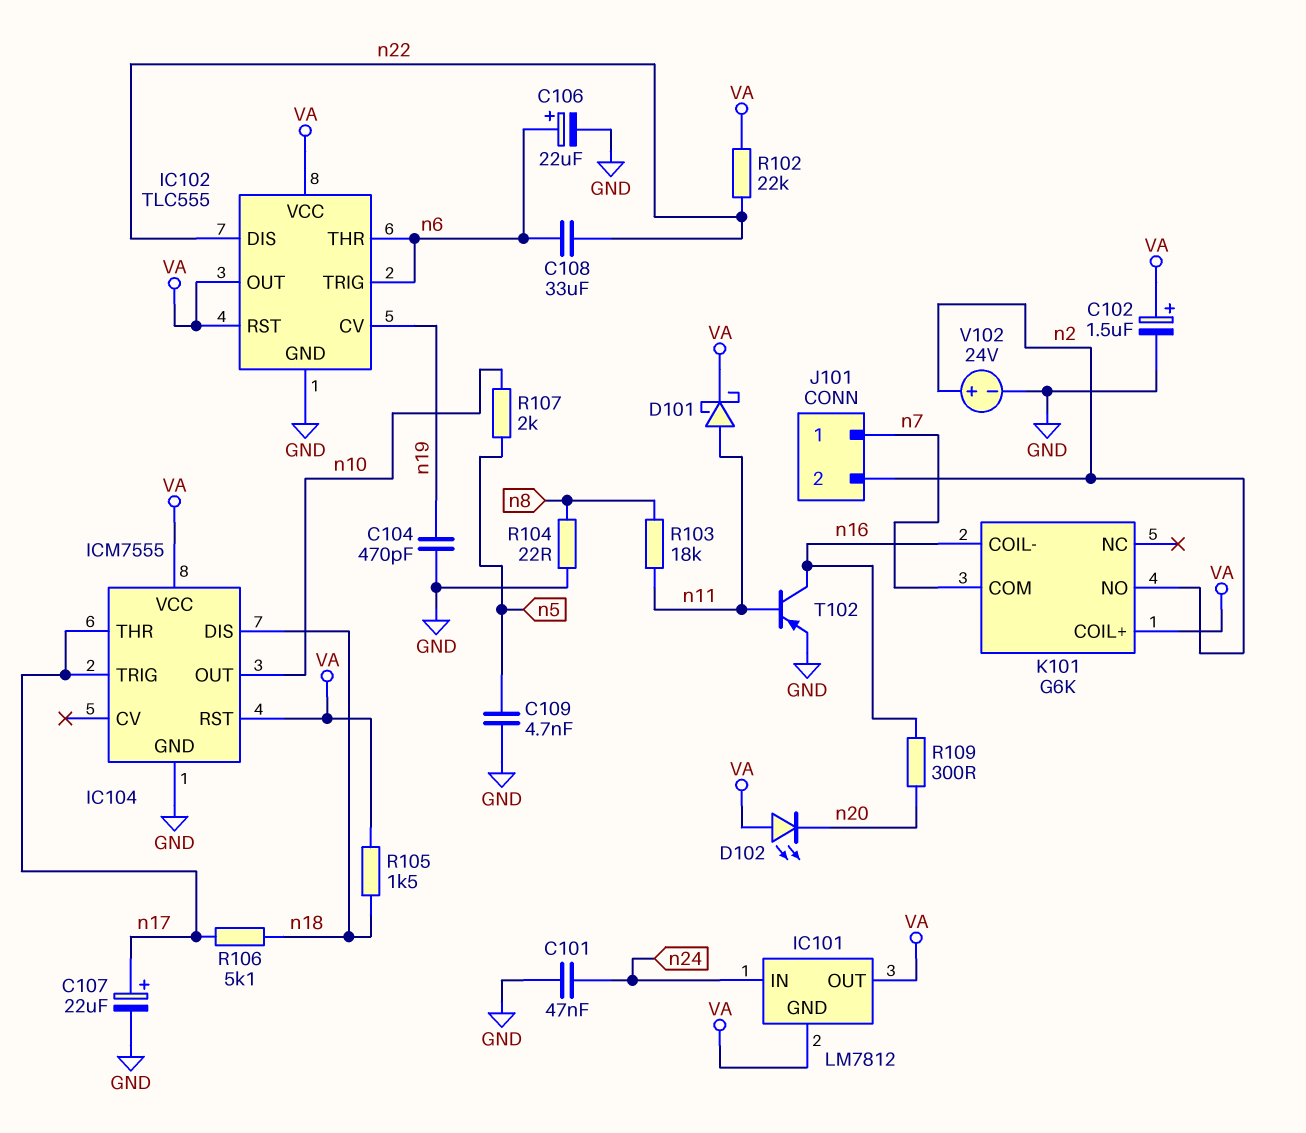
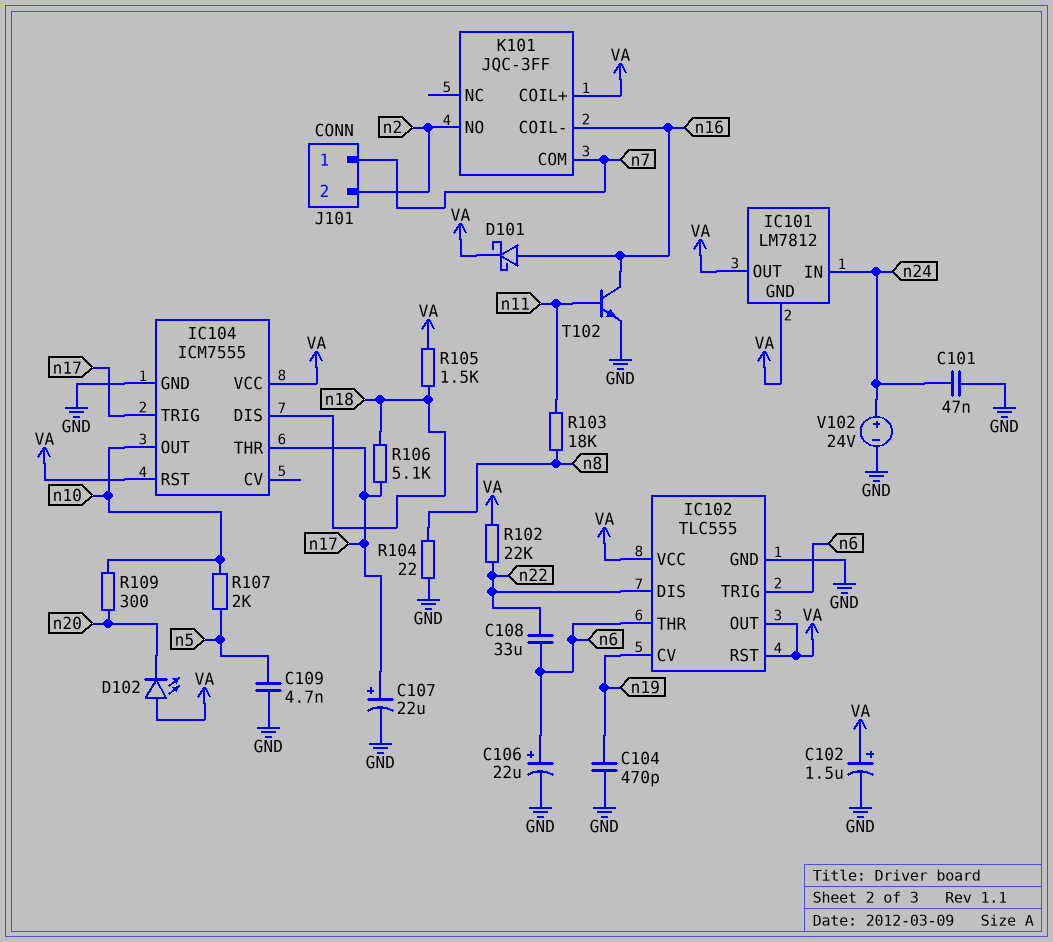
D101: schottky (A n11, K VA) -> schottky (A n16, K VA)
K101: G6K -> JQC-3FF
R109: 300 (n16, n20) -> 300 (n10, n20)
T102: PNP (B n11, C n16, E GND) -> NPN (B n11, C n16, E GND)
V102: 24V (plus n2, minus GND) -> 24V (plus n24, minus GND)

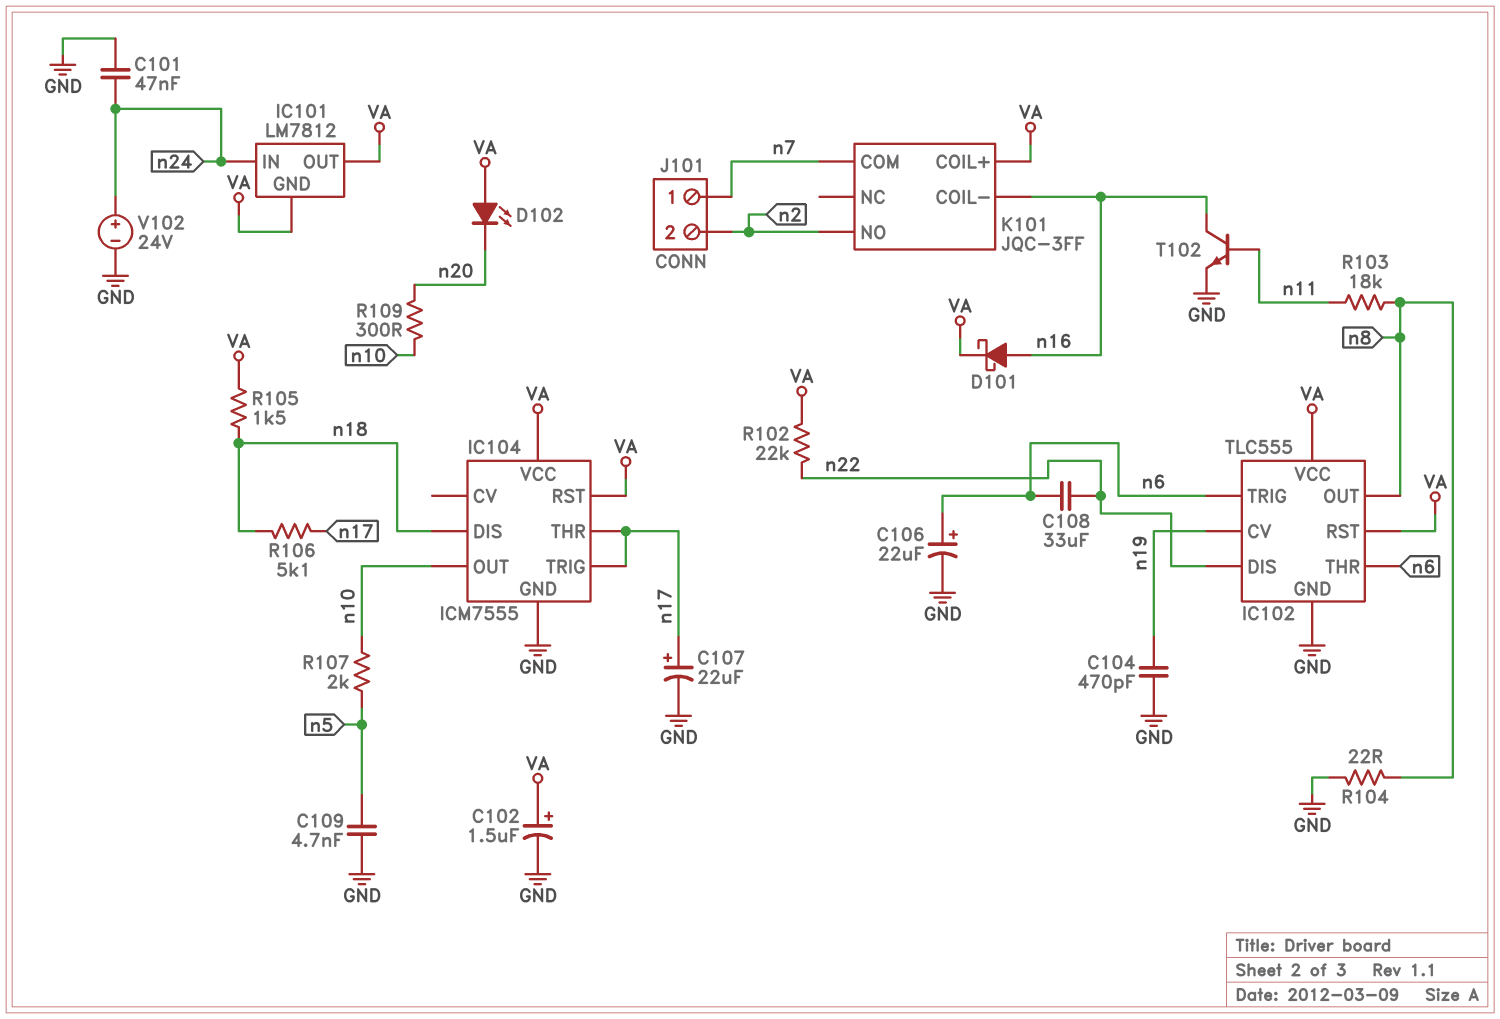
IC102 pin OUT: VA -> n8

